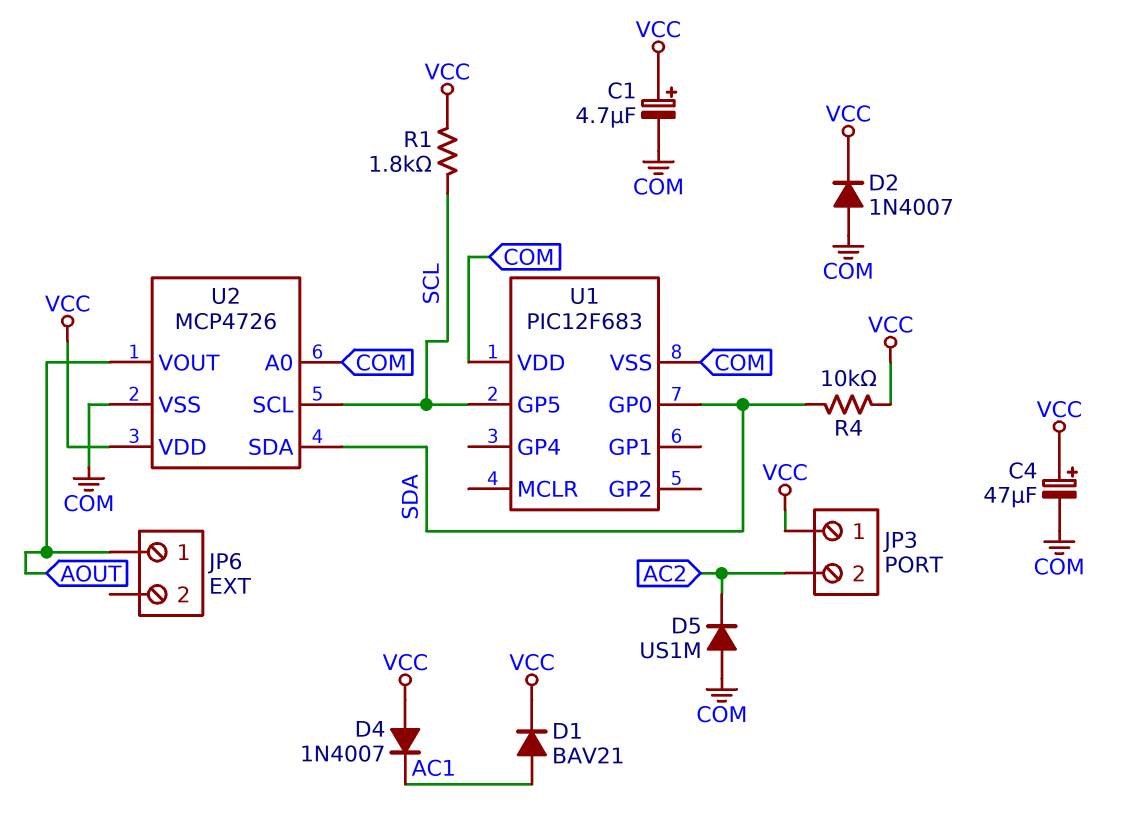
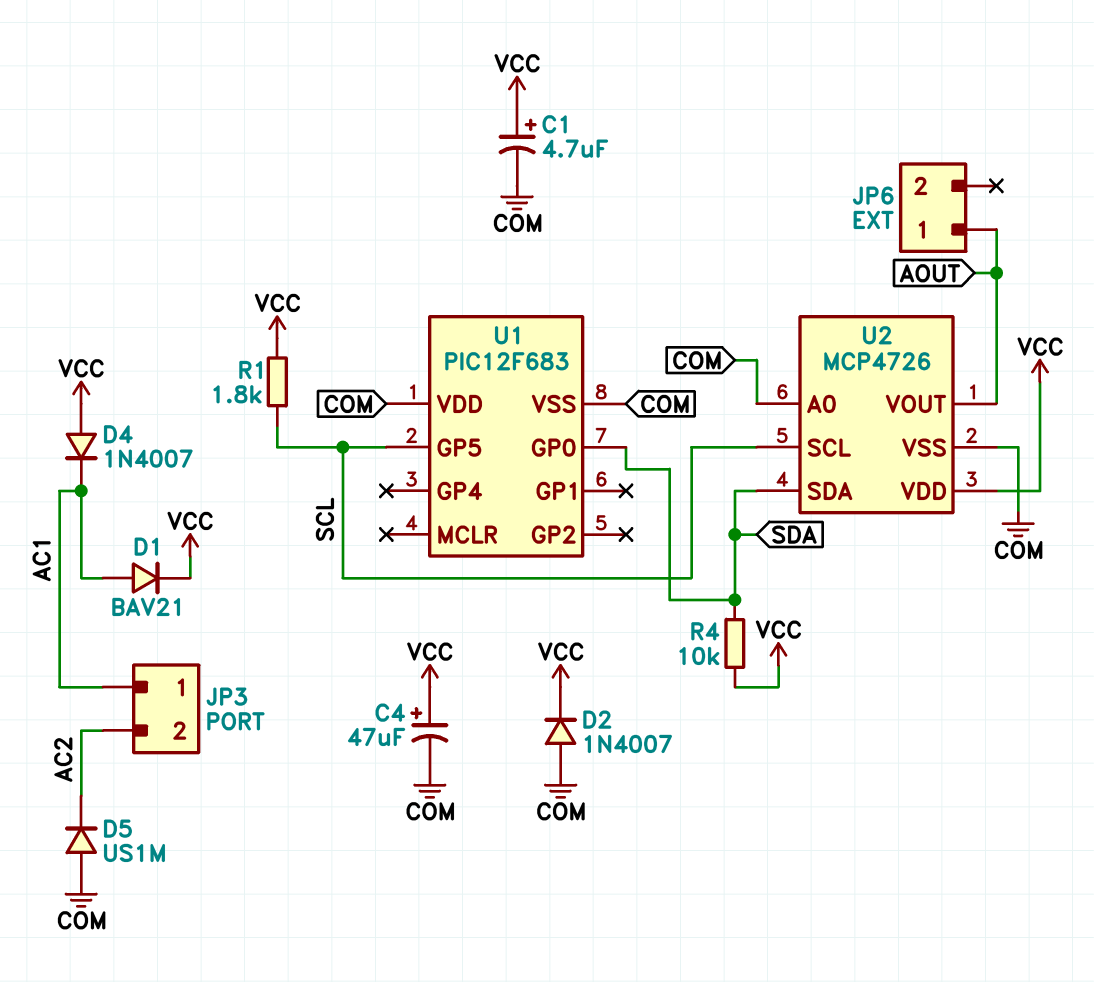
JP3 pin 1: VCC -> AC1

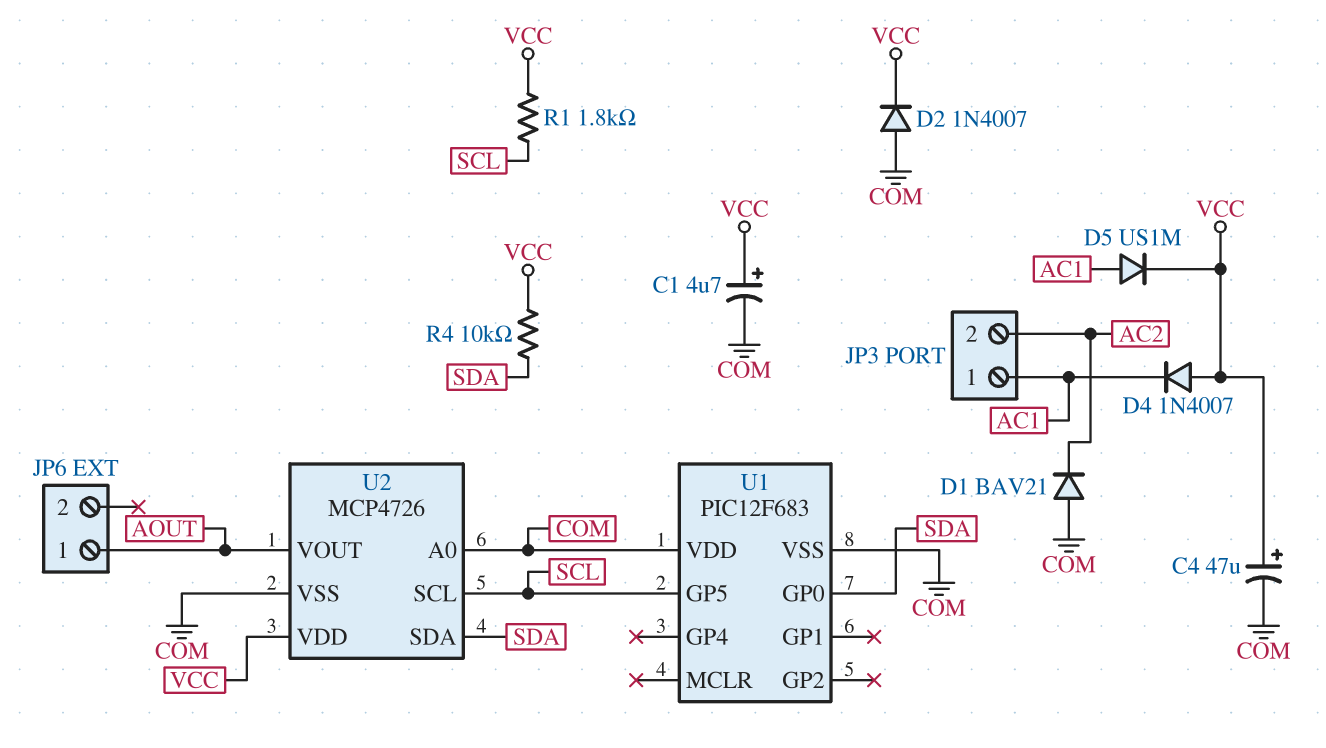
D1: diode BAV21 (A AC1, K VCC) -> diode BAV21 (A COM, K AC2)
D5: diode US1M (A COM, K AC2) -> diode US1M (A AC1, K VCC)

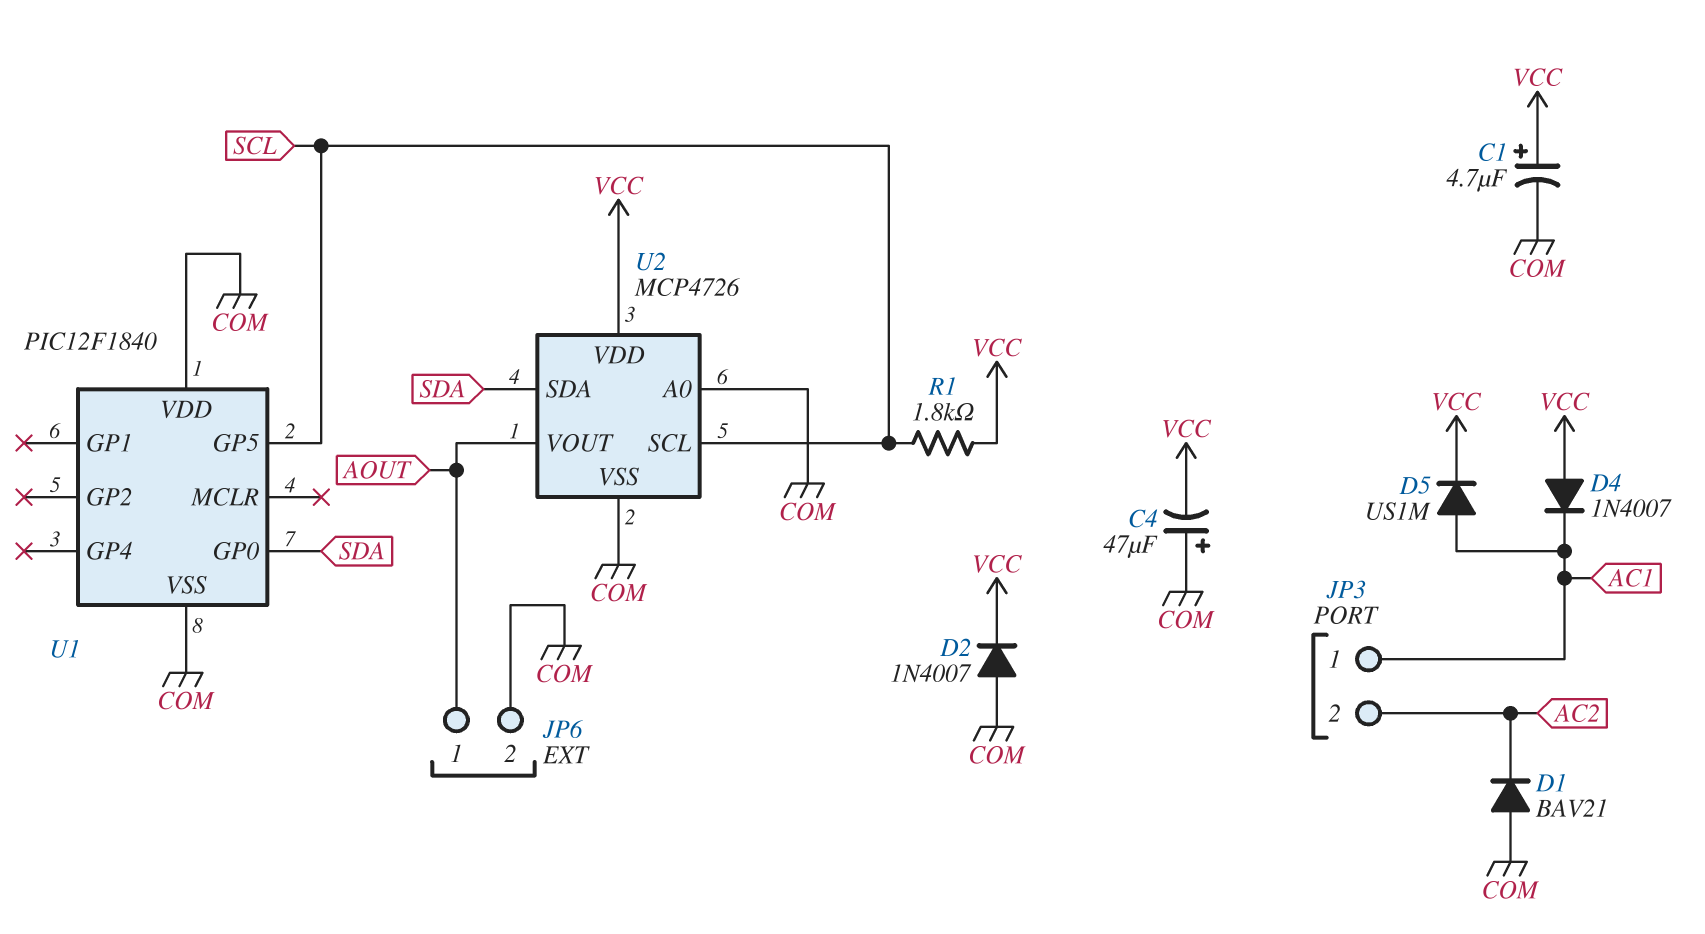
C4: 47uF (plus VCC, minus COM) -> 47uF (plus COM, minus VCC)
JP6 pin 2: none -> COM
R4: 10k (SDA, VCC) -> none
U1: PIC12F683 -> PIC12F1840

